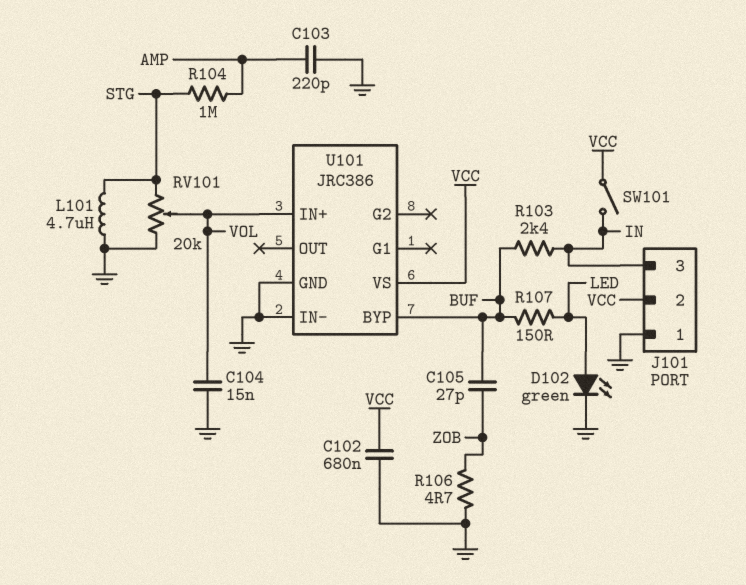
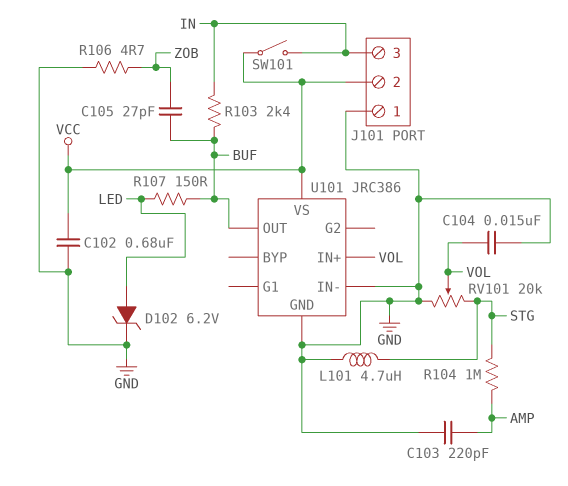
D102: LED green (A LED, K GND) -> zener 6.2V (A LED, K GND)
U101 pin BYP: BUF -> none
U101 pin OUT: none -> BUF

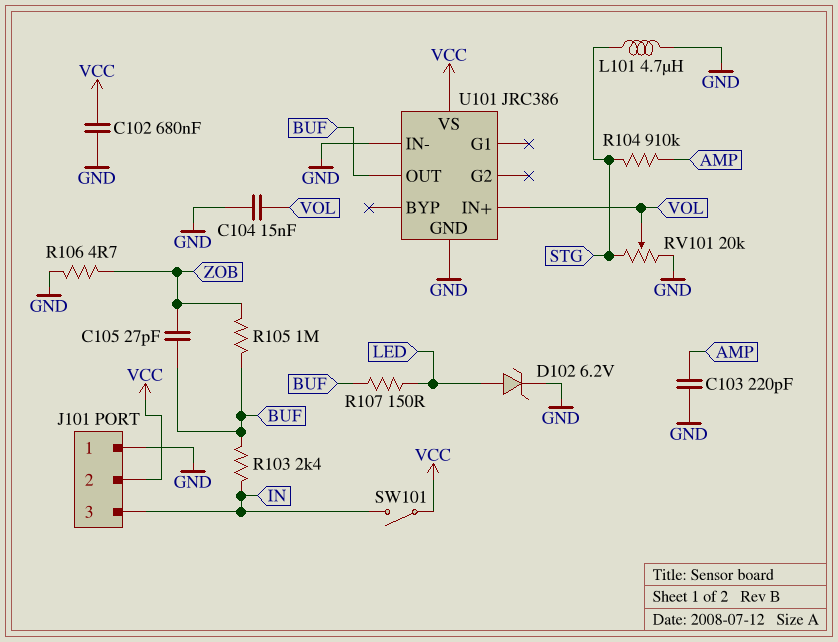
R104: 1M (AMP, STG) -> 910k (AMP, STG)
R105: none -> 1M (BUF, ZOB)

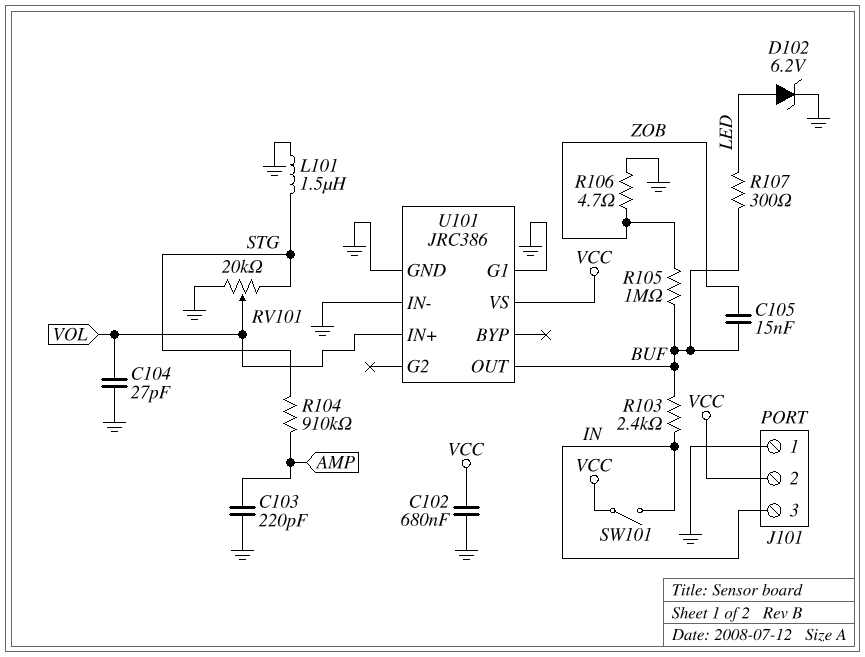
C104: 15nF (GND, VOL) -> 27pF (GND, VOL)
C105: 27pF (BUF, ZOB) -> 15nF (BUF, ZOB)
L101: 4.7uH (GND, STG) -> 1.5uH (GND, STG)
R107: 150 (BUF, LED) -> 300 (BUF, LED)
U101 pin G1: none -> GND

